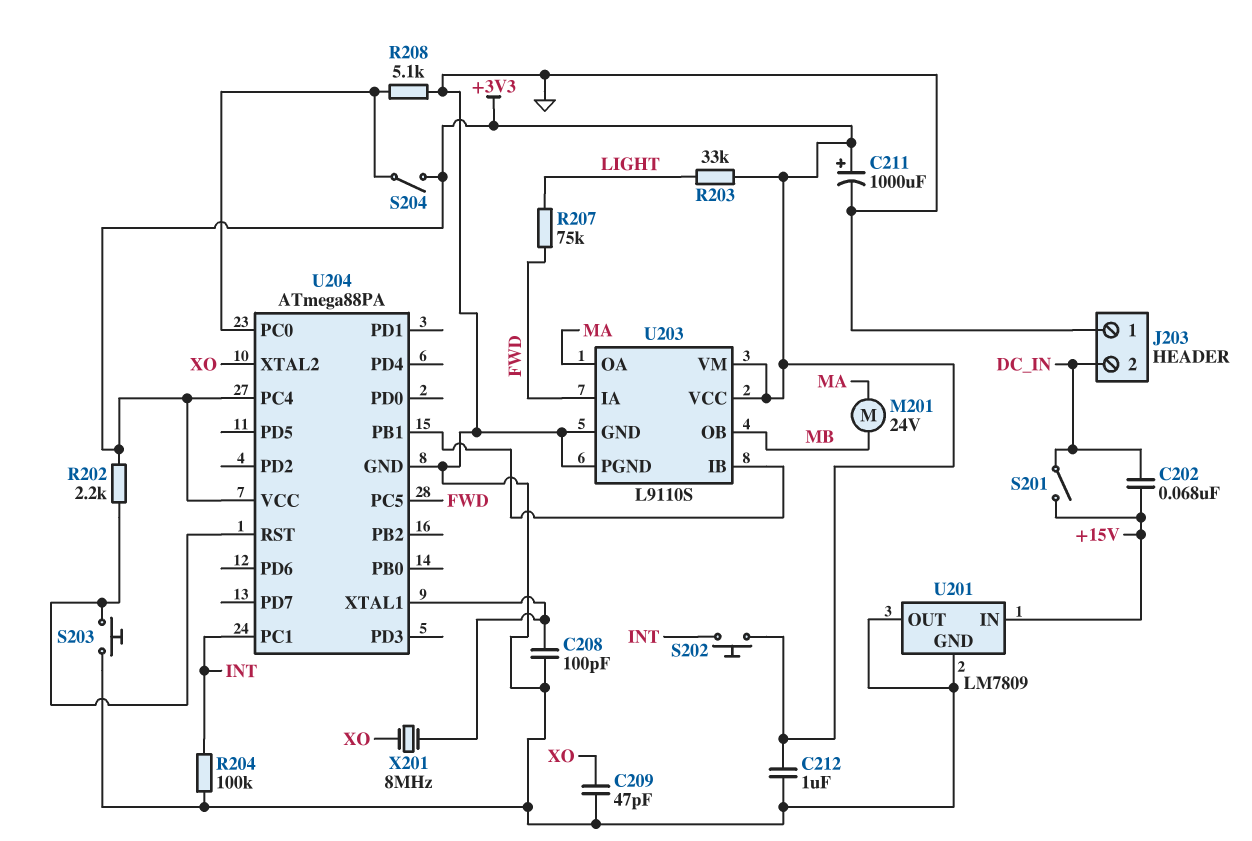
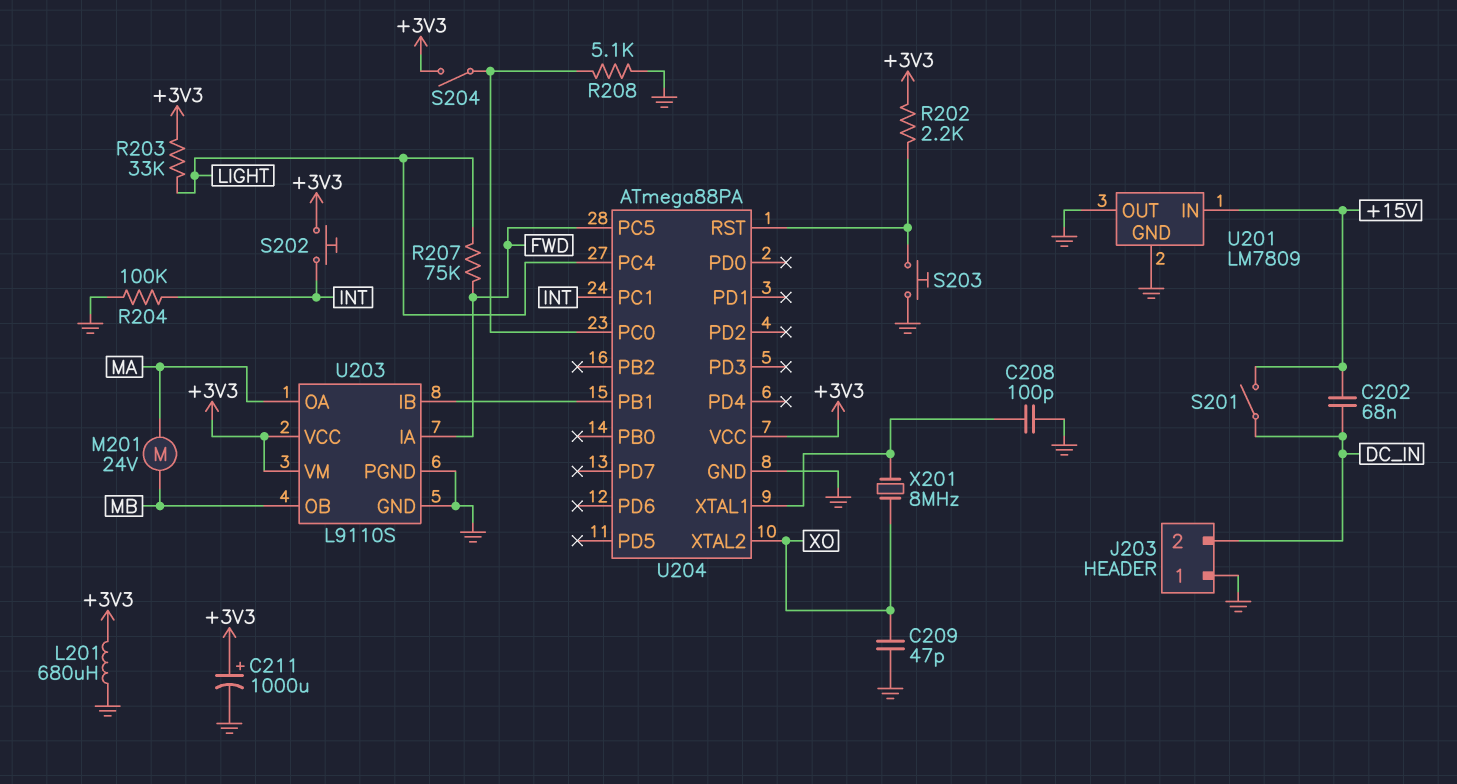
C212: 1uF (+3V3, GND) -> none
L201: none -> 680uH (+3V3, GND)
U204 pin PC4: +3V3 -> LIGHT

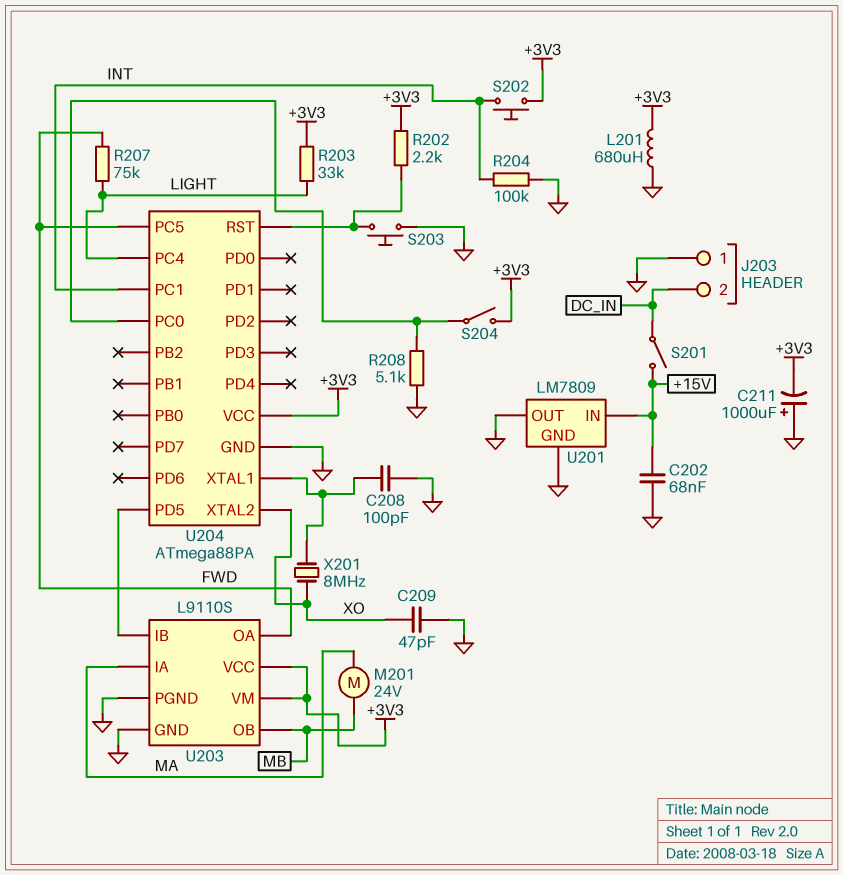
C202: 68nF (+15V, DC_IN) -> 68nF (+15V, GND)
C211: 1000uF (plus +3V3, minus GND) -> 1000uF (plus GND, minus +3V3)
U203 pin IA: FWD -> MA
U203 pin OA: MA -> FWD
U204 pin PB1: U203/IB -> none
U204 pin PD5: none -> U203/IB

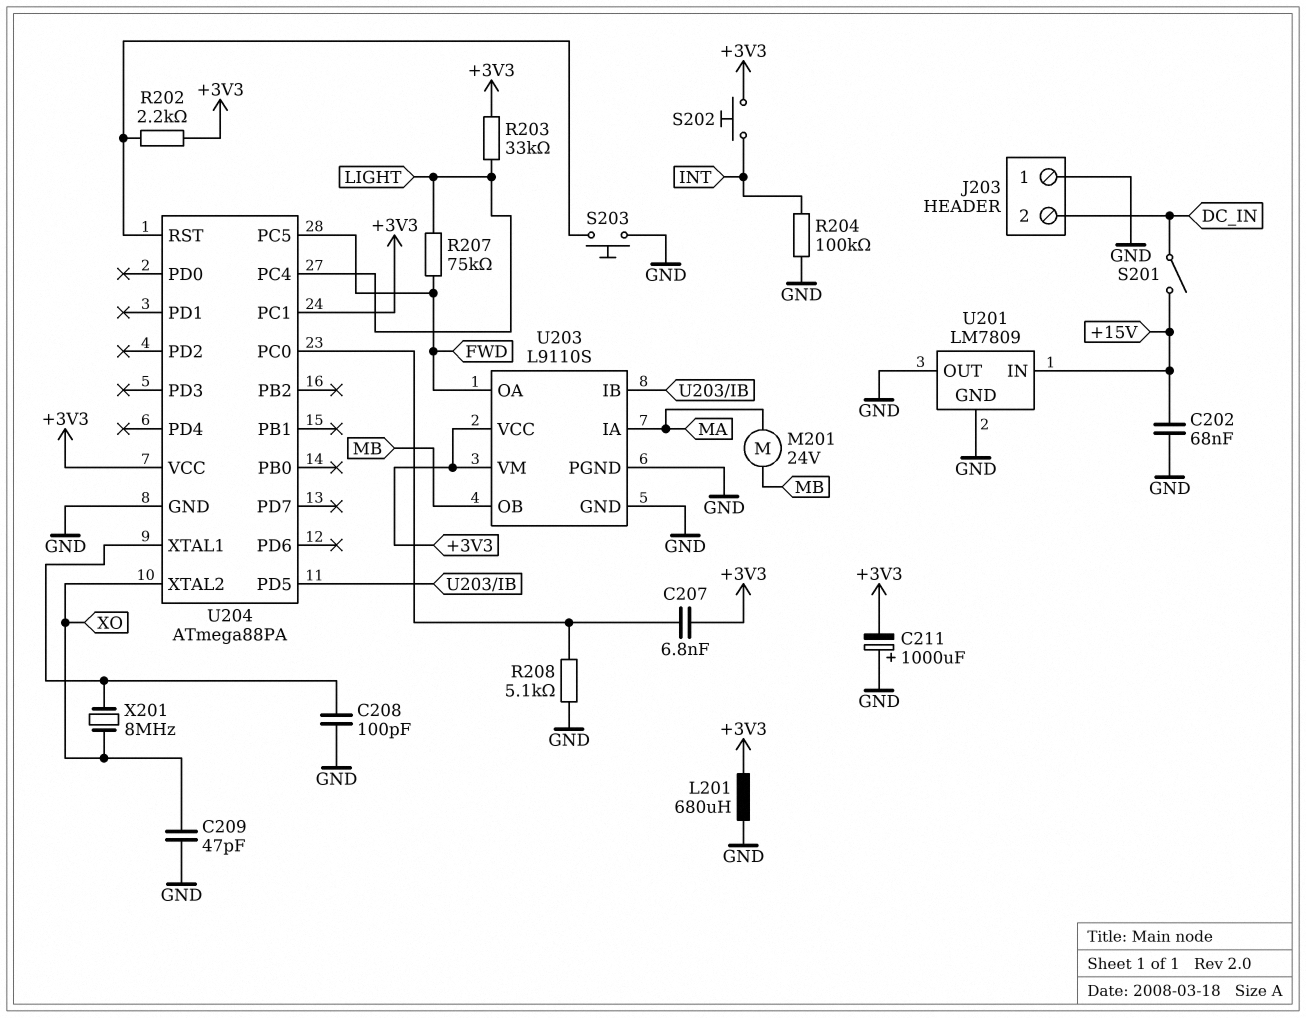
C207: none -> 6.8nF (+3V3, U204/PC0)
S204: switch (+3V3, U204/PC0) -> none
U204 pin PC1: INT -> +3V3

